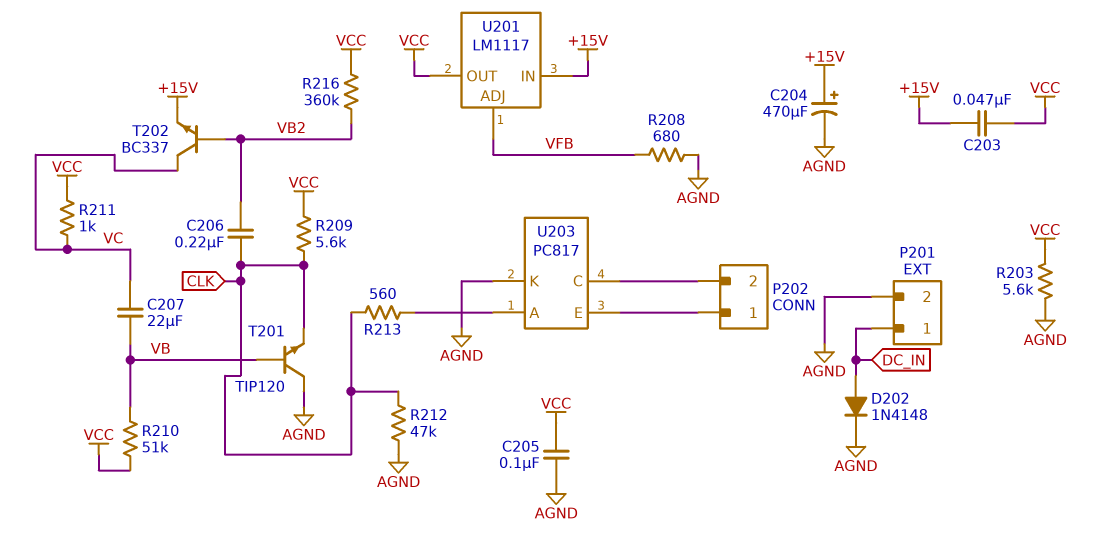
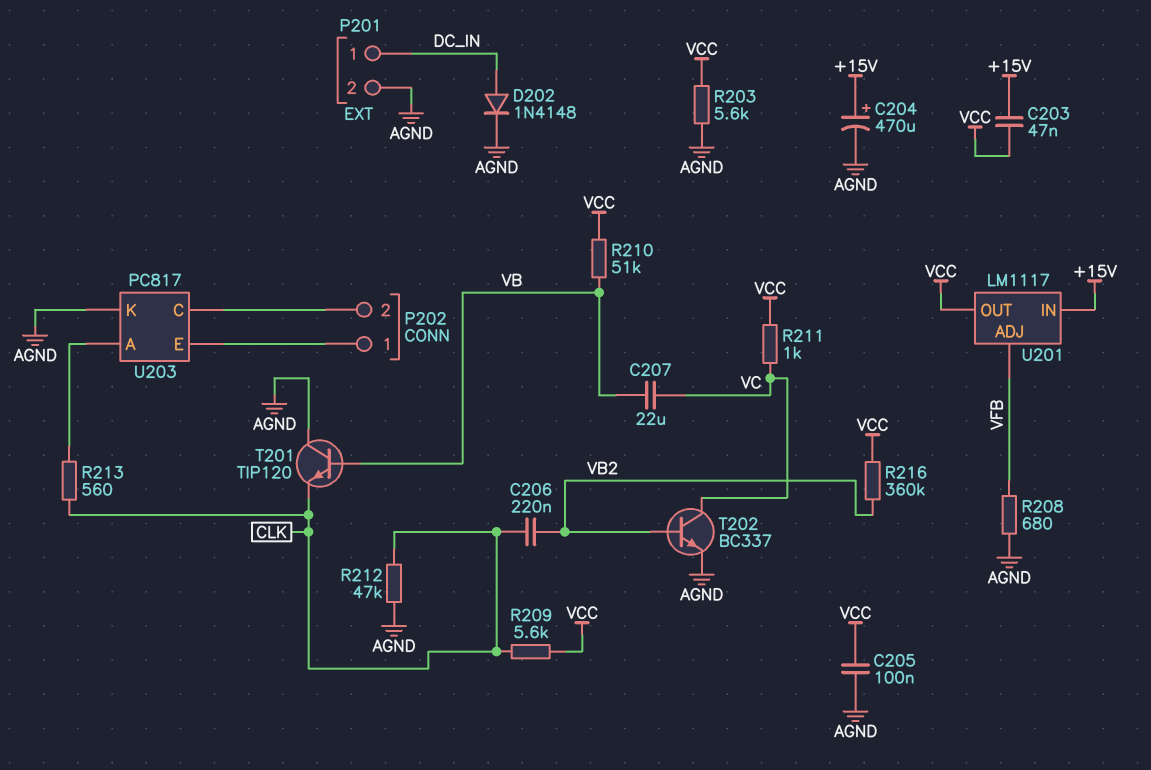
T202: NPN BC337 (B VB2, C VC, E +15V) -> NPN BC337 (B VB2, C VC, E AGND)

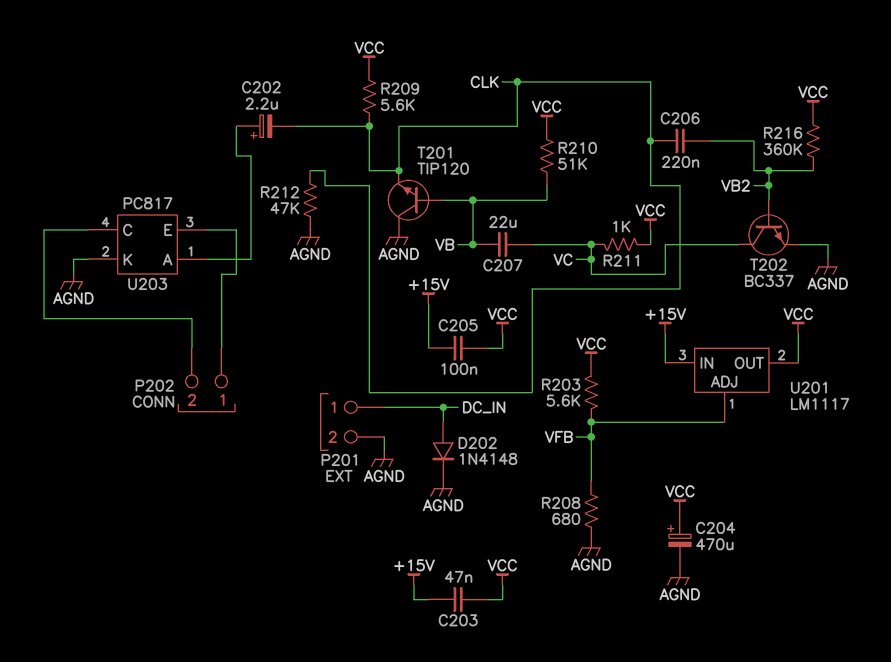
C202: none -> 2.2uF (plus U203/A, minus CLK)
C204: 470uF (plus +15V, minus AGND) -> 470uF (plus VCC, minus AGND)
C205: 100nF (AGND, VCC) -> 100nF (+15V, VCC)
R203: 5.6k (AGND, VCC) -> 5.6k (VCC, VFB)
R213: 560 (CLK, U203/A) -> none

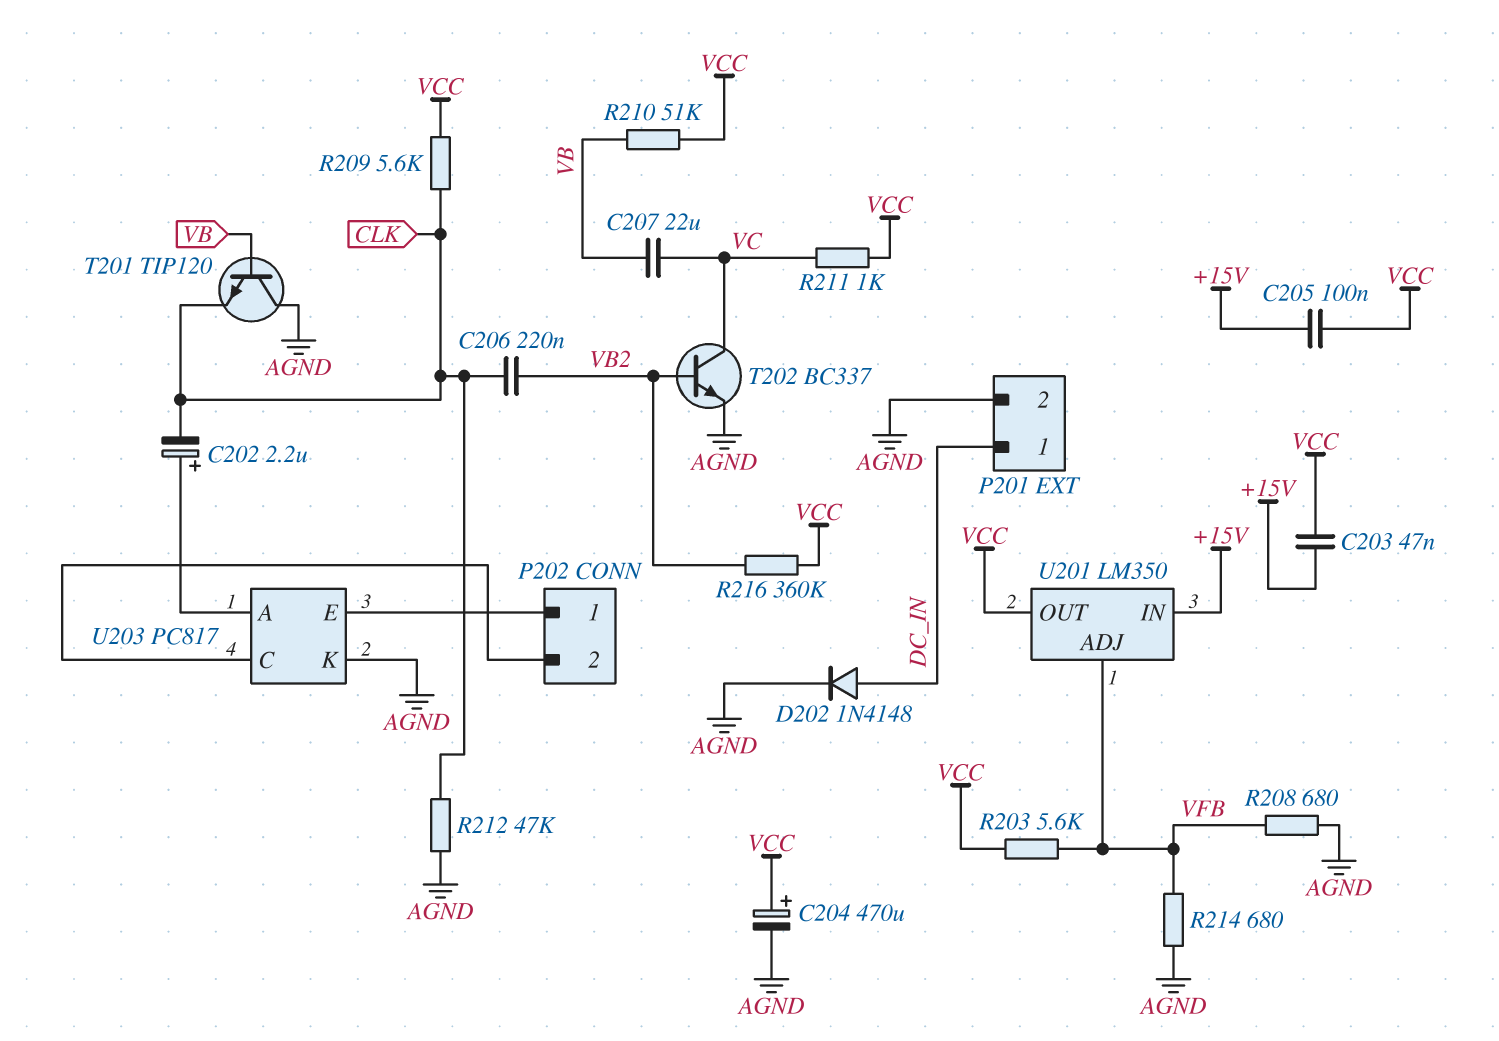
R214: none -> 680 (AGND, VFB)
U201: LM1117 -> LM350

